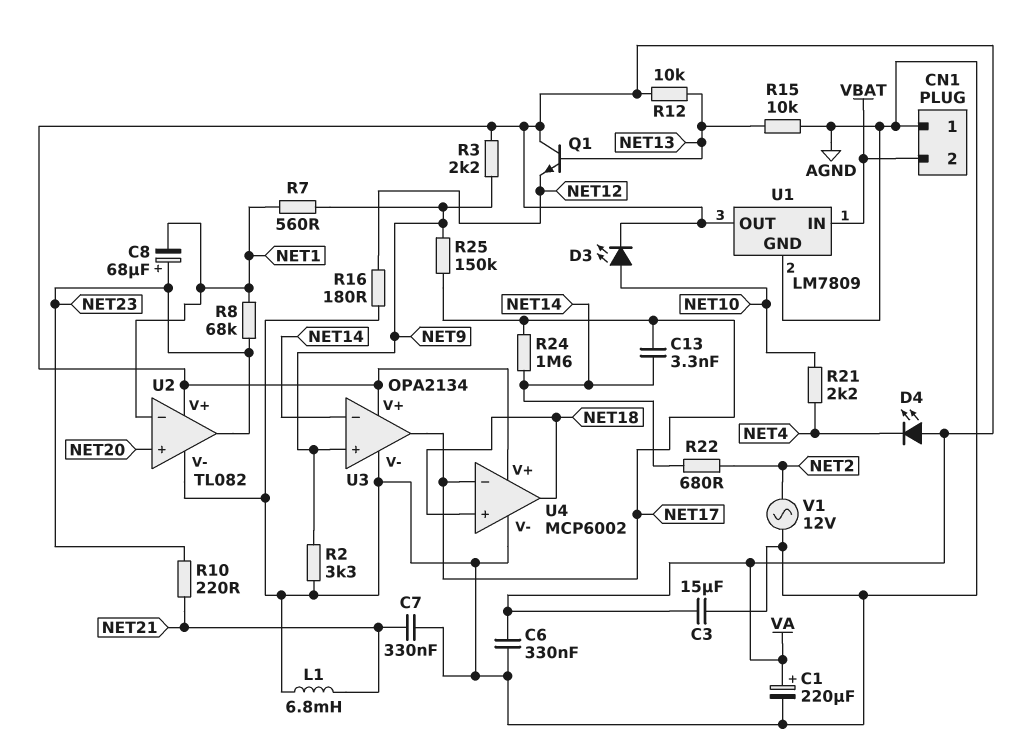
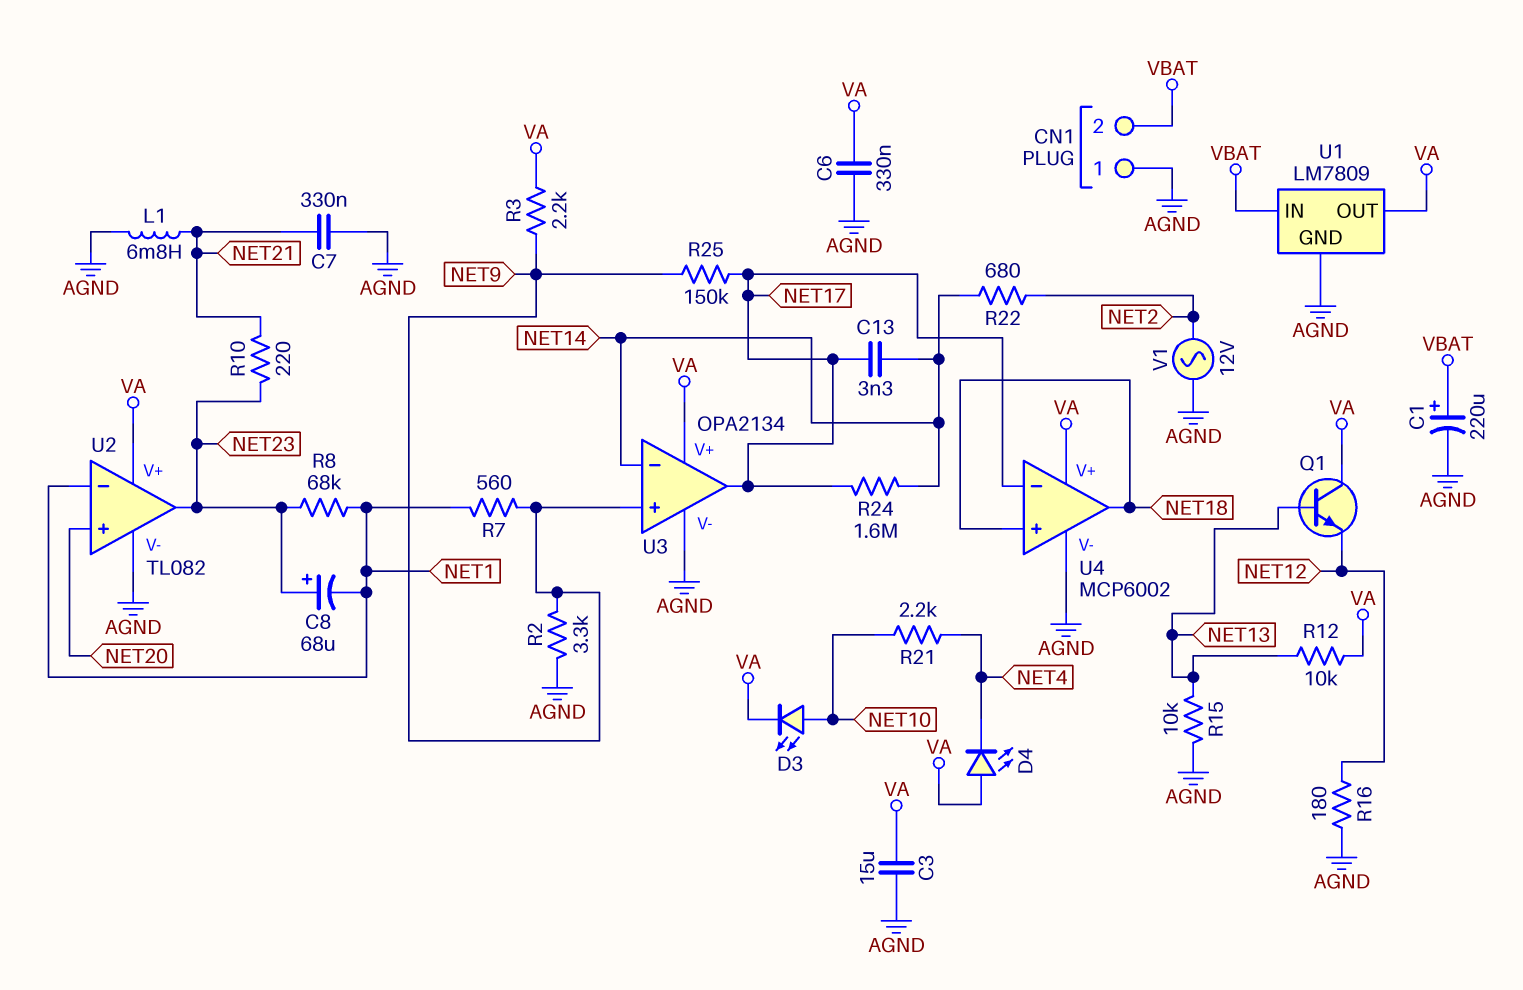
C1: 220uF (plus VA, minus AGND) -> 220uF (plus VBAT, minus AGND)

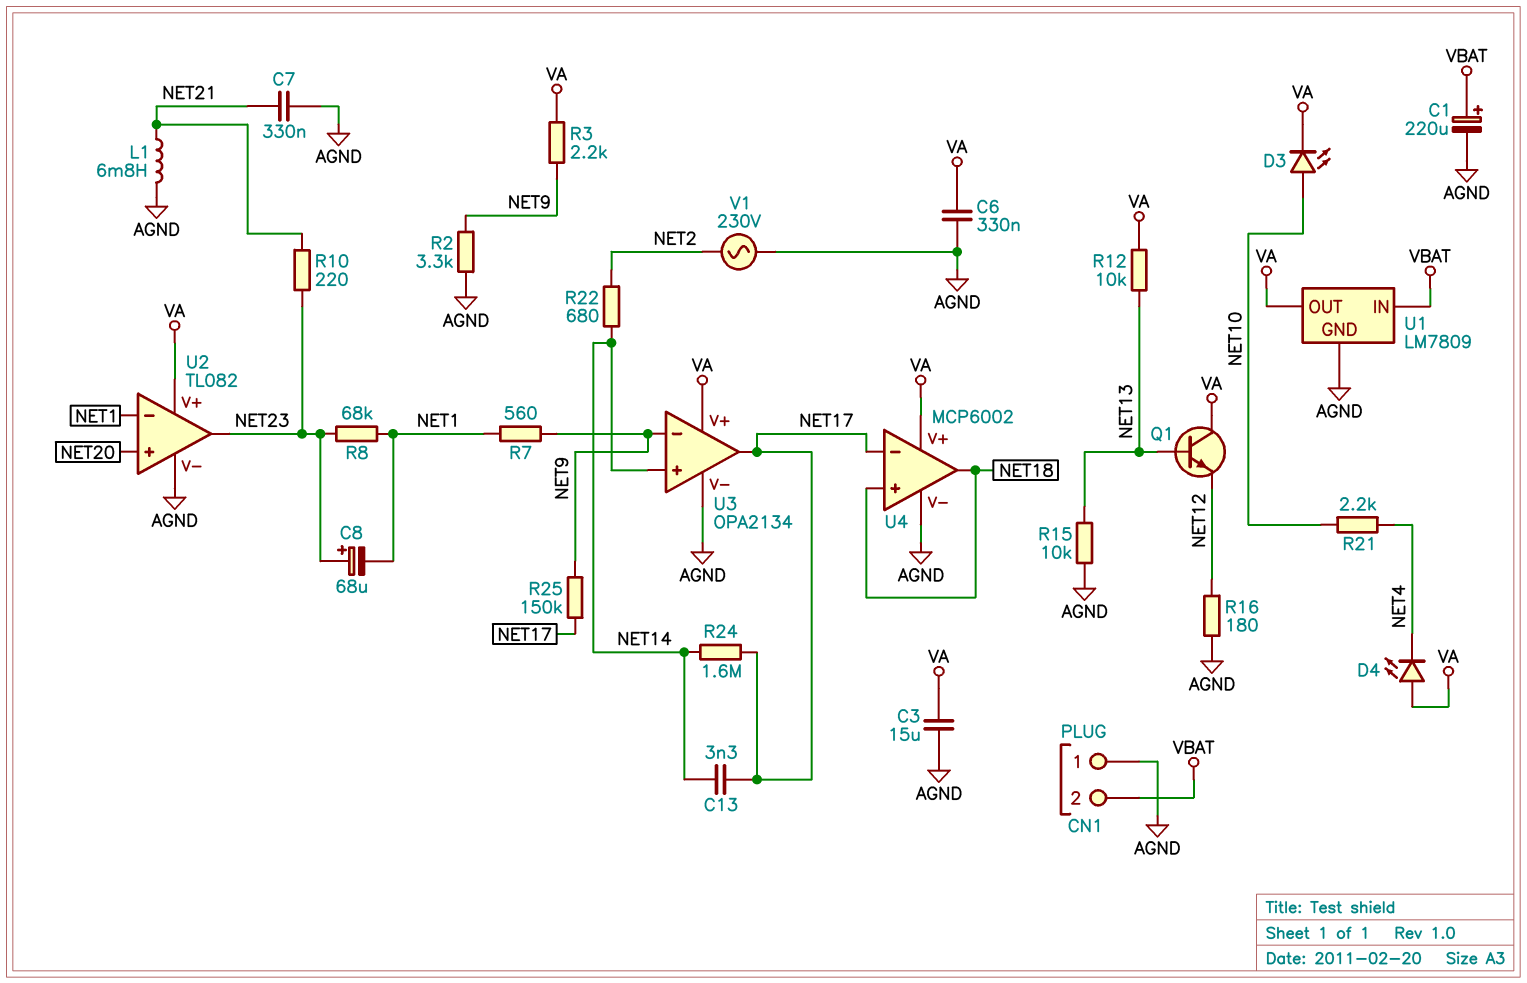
U3 pin in+: NET9 -> NET14
U3 pin in-: NET14 -> NET9
V1: AC 12V (AGND, NET2) -> AC 230V (AGND, NET2)

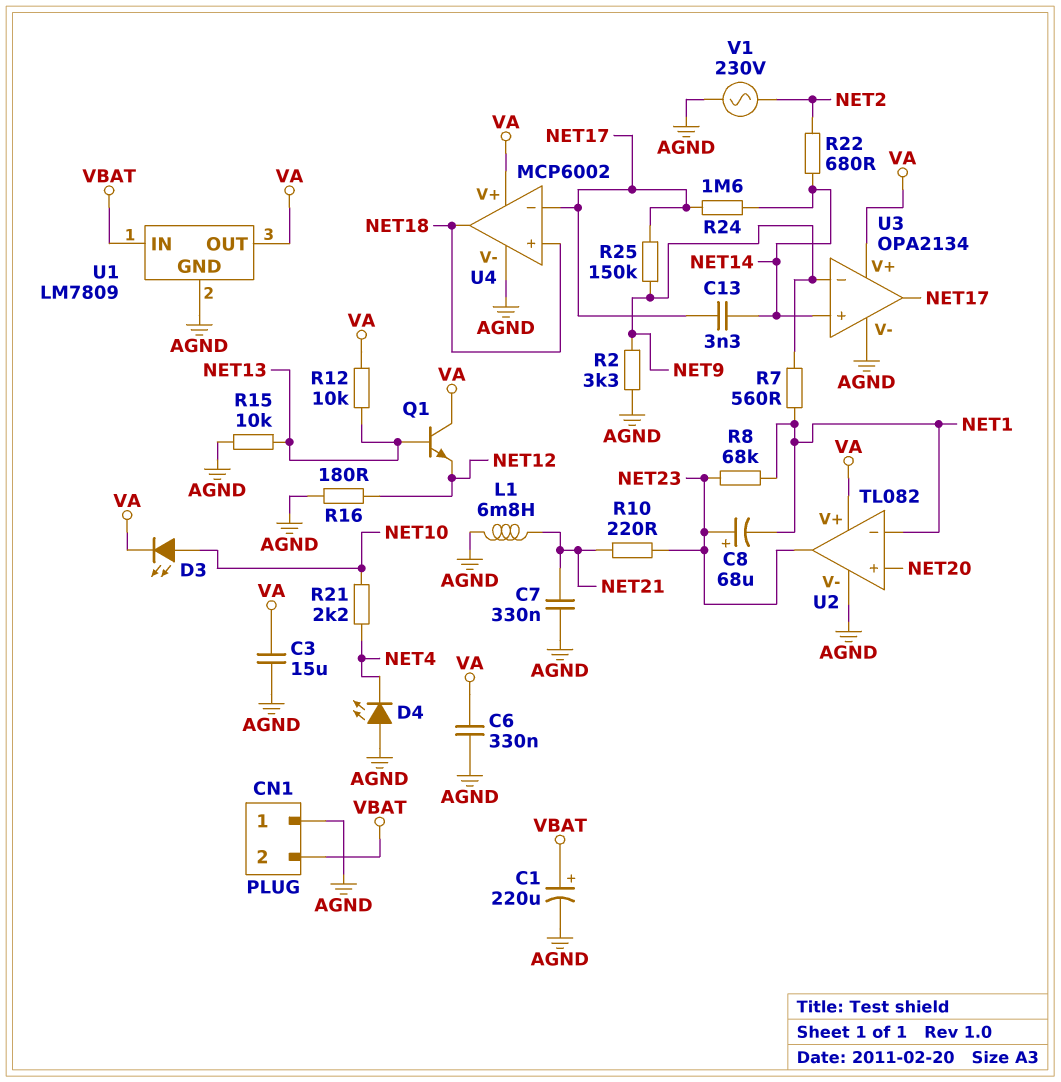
D4: LED (A VA, K NET4) -> LED (A AGND, K NET4)
R3: 2.2k (NET9, VA) -> none

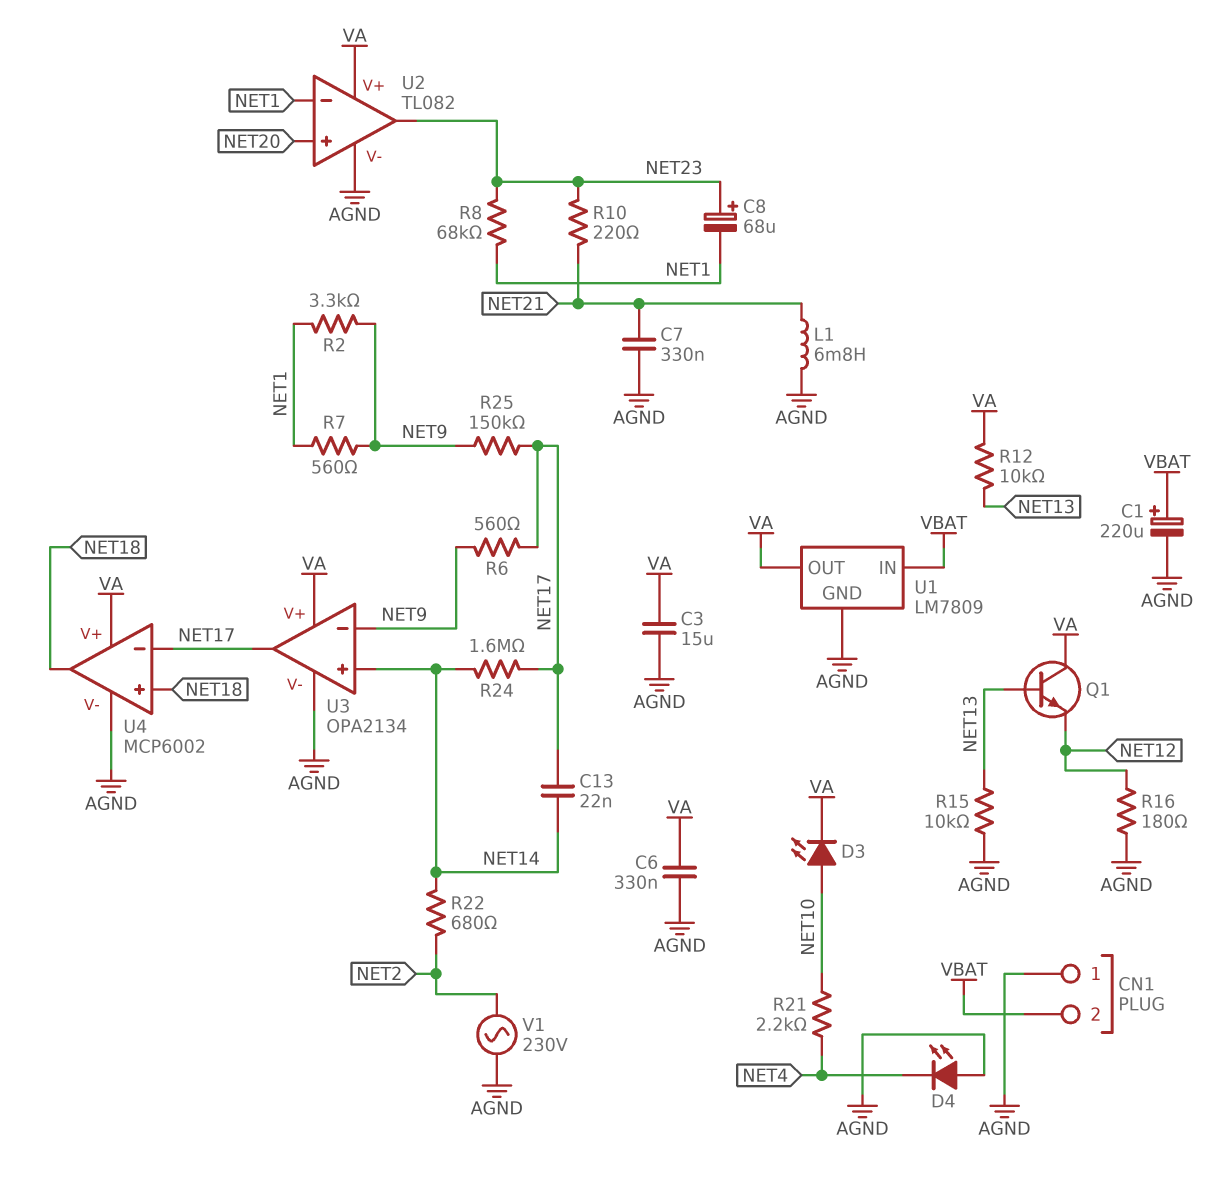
C13: 3.3nF (NET14, NET17) -> 22nF (NET14, NET17)
R2: 3.3k (AGND, NET9) -> 3.3k (NET1, NET9)
R6: none -> 560 (NET9, NET17)

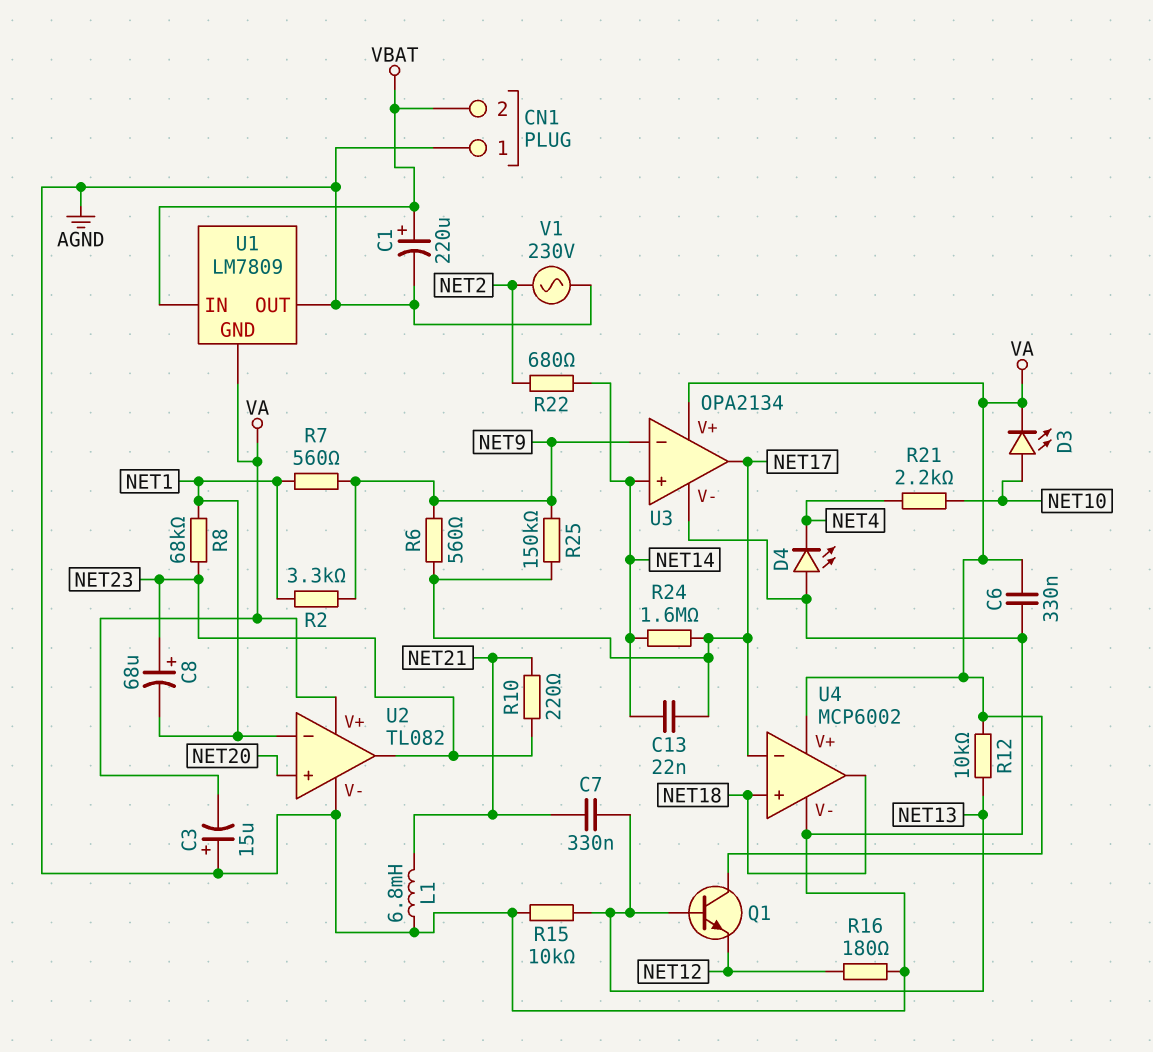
C3: 15uF (AGND, VA) -> 15uF (plus AGND, minus VA)
C7: 330nF (AGND, NET21) -> 330nF (NET13, NET21)
U1 pin GND: AGND -> VA
U1 pin OUT: VA -> AGND

